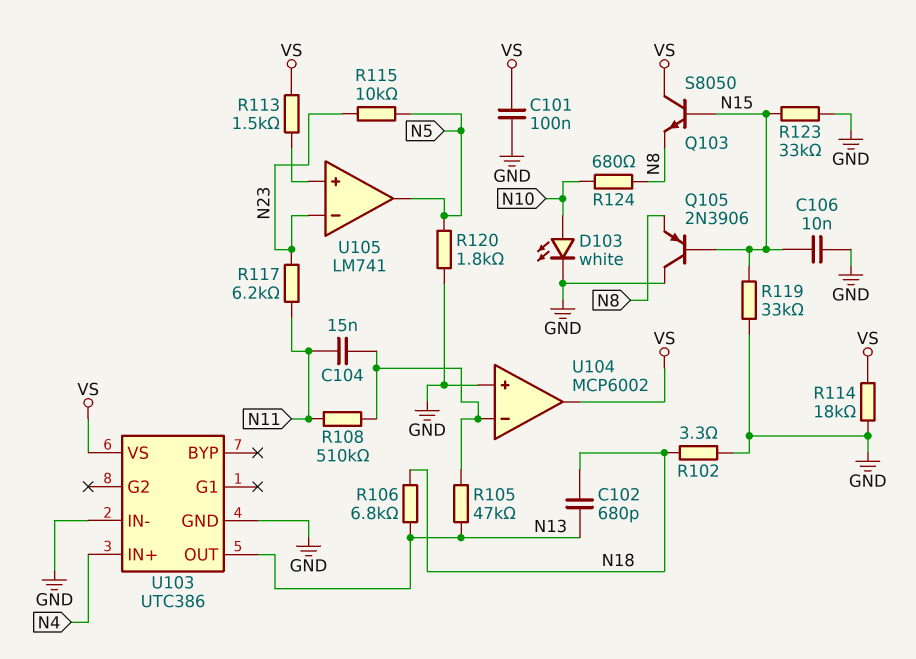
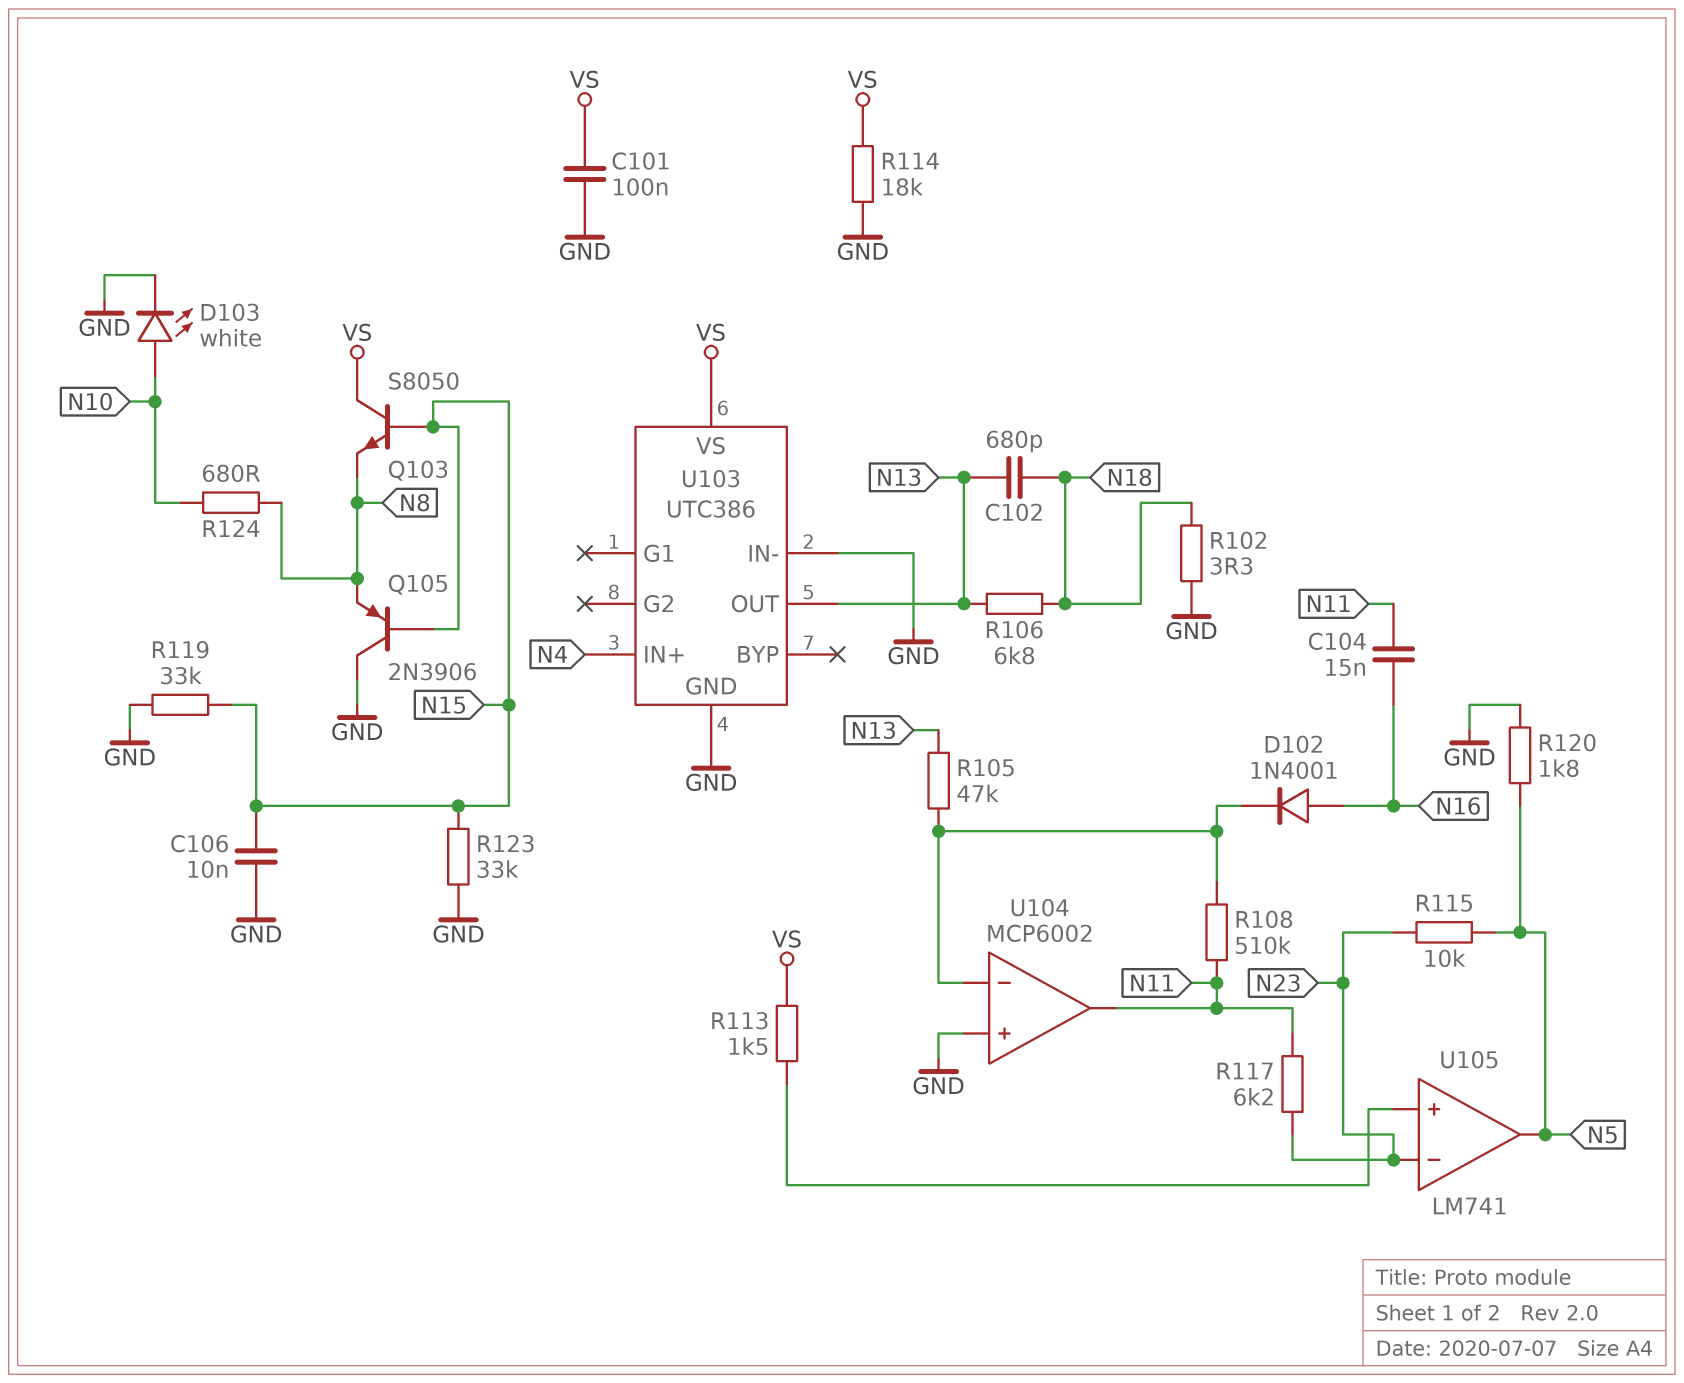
C104: 15nF (N11, U104/in-) -> 15nF (N11, N16)
D102: none -> diode 1N4001 (A N16, K U104/in-)
U104 pin out: VS -> N11

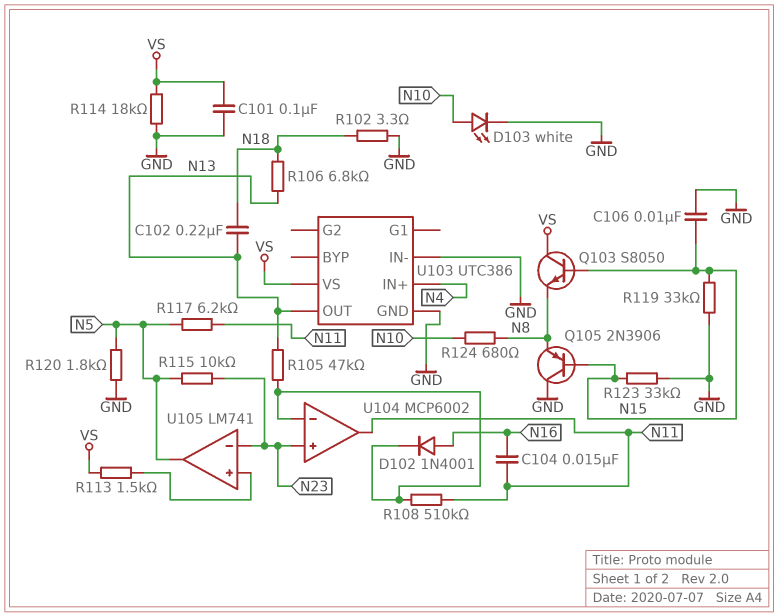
C102: 680pF (N13, N18) -> 220nF (N13, N18)
R117: 6.2k (N11, N23) -> 6.2k (N5, N11)
U104 pin in+: GND -> N23

